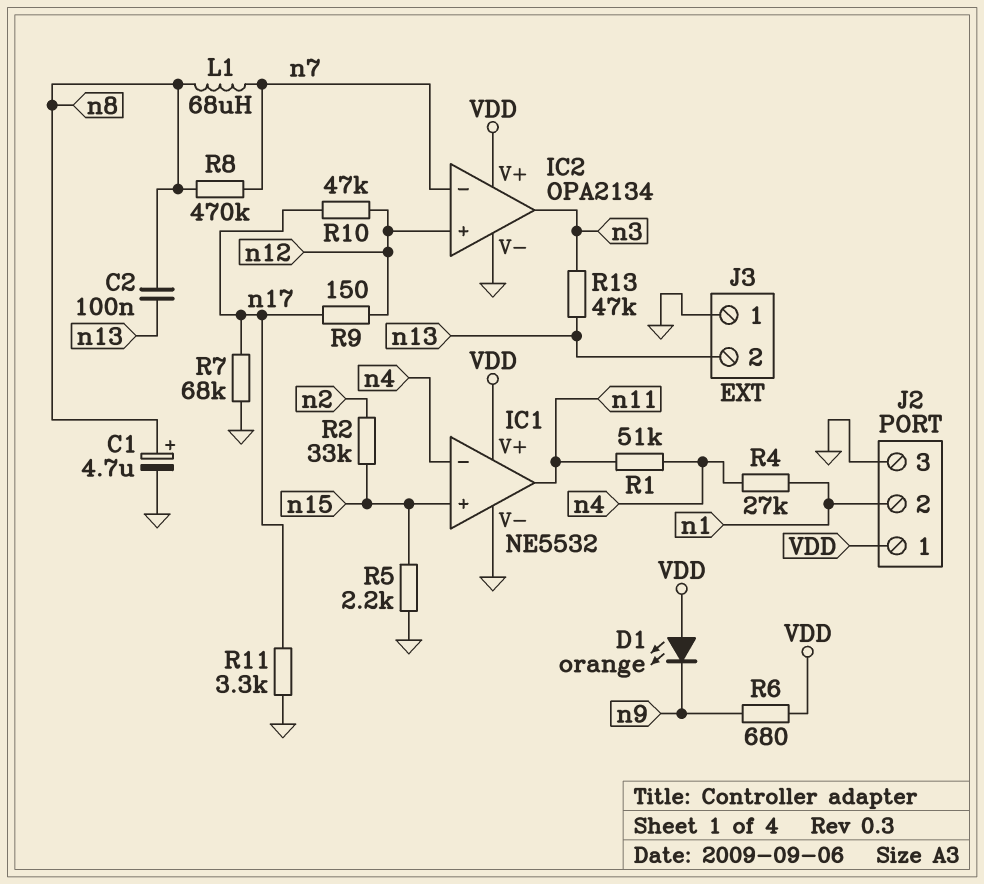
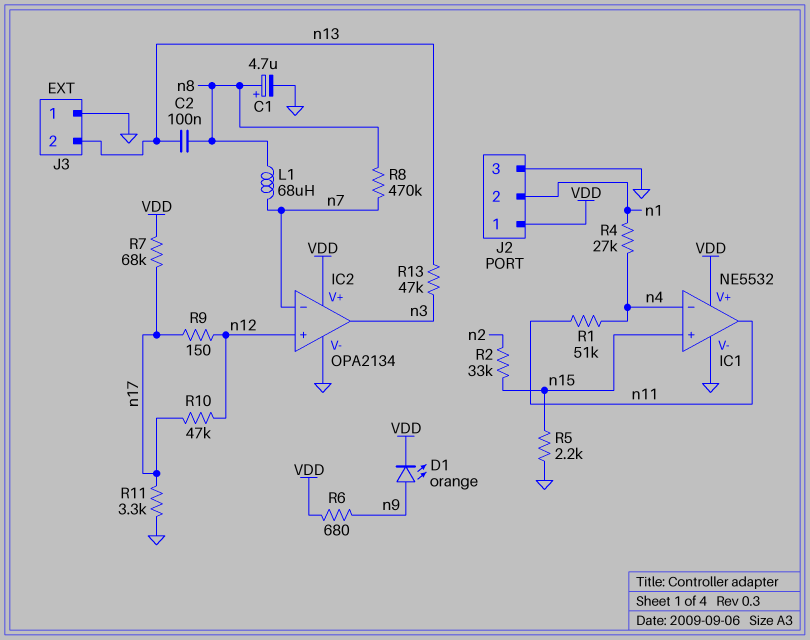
D1: LED orange (A VDD, K n9) -> LED orange (A n9, K VDD)
R7: 68k (GND, n17) -> 68k (VDD, n17)

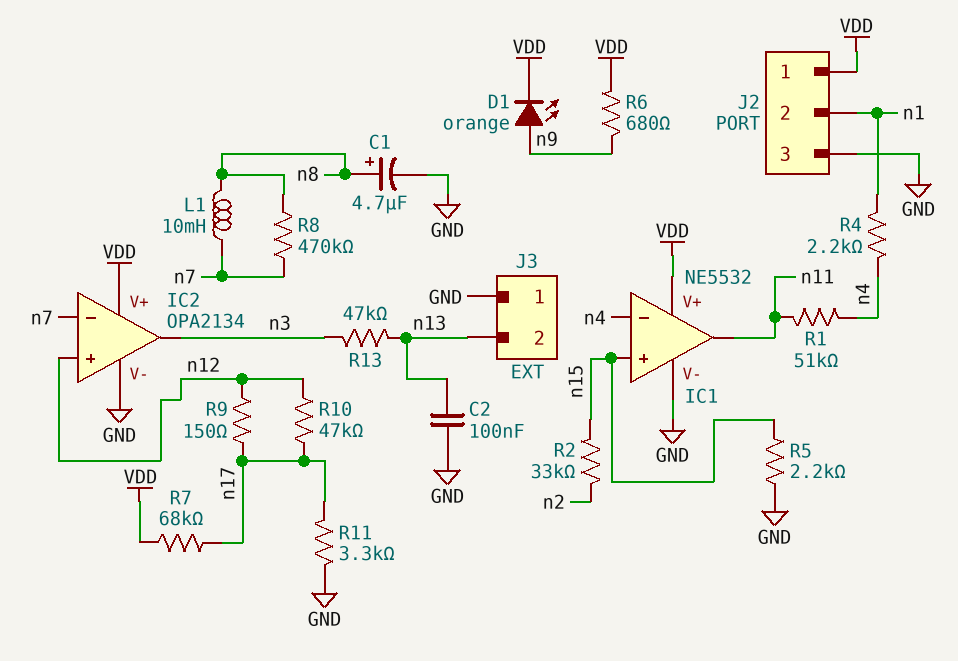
C2: 100nF (n8, n13) -> 100nF (GND, n13)
L1: 68uH (n7, n8) -> 10mH (n7, n8)
R4: 27k (n1, n4) -> 2.2k (n1, n4)

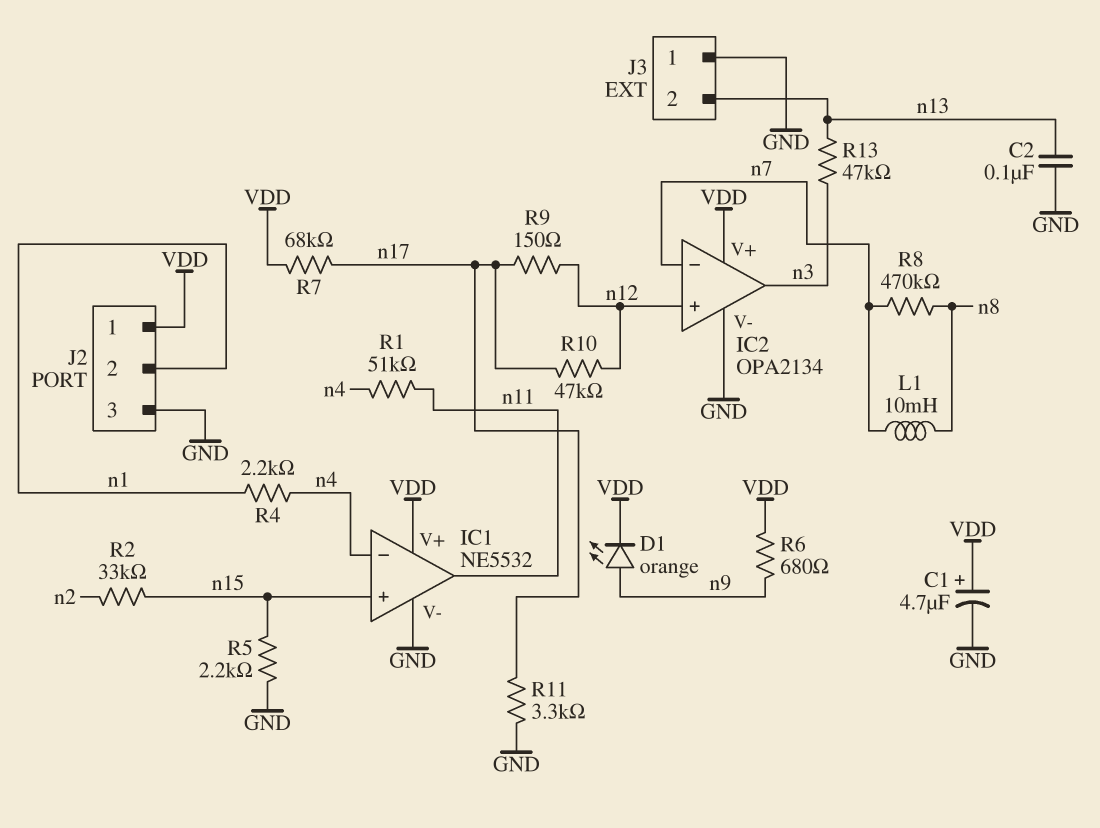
C1: 4.7uF (plus n8, minus GND) -> 4.7uF (plus VDD, minus GND)

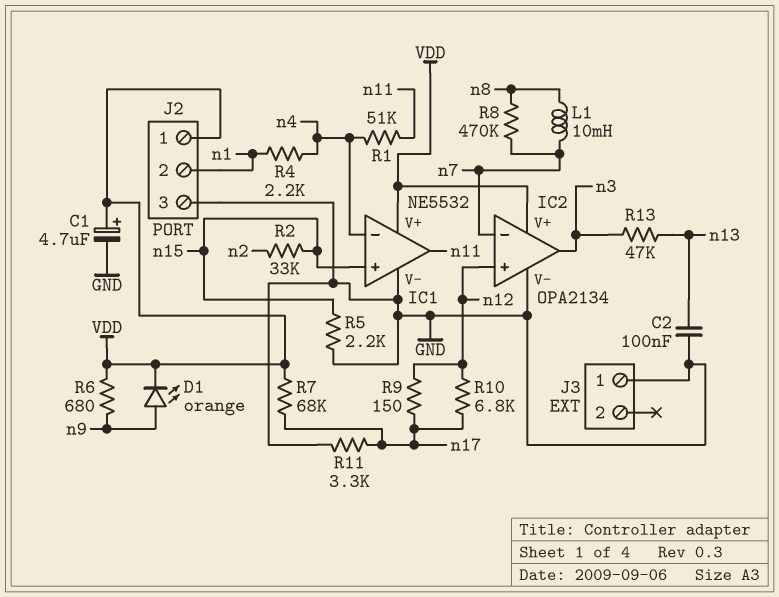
J3 pin 2: n13 -> none
R10: 47k (n12, n17) -> 6.8k (n12, n17)

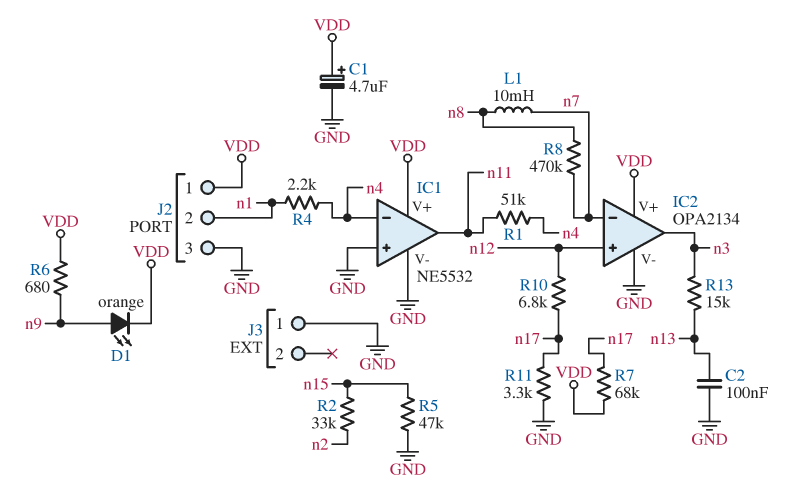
IC1 pin in+: n15 -> GND
R5: 2.2k (GND, n15) -> 47k (GND, n15)
R9: 150 (n12, n17) -> none
R13: 47k (n3, n13) -> 15k (n3, n13)

